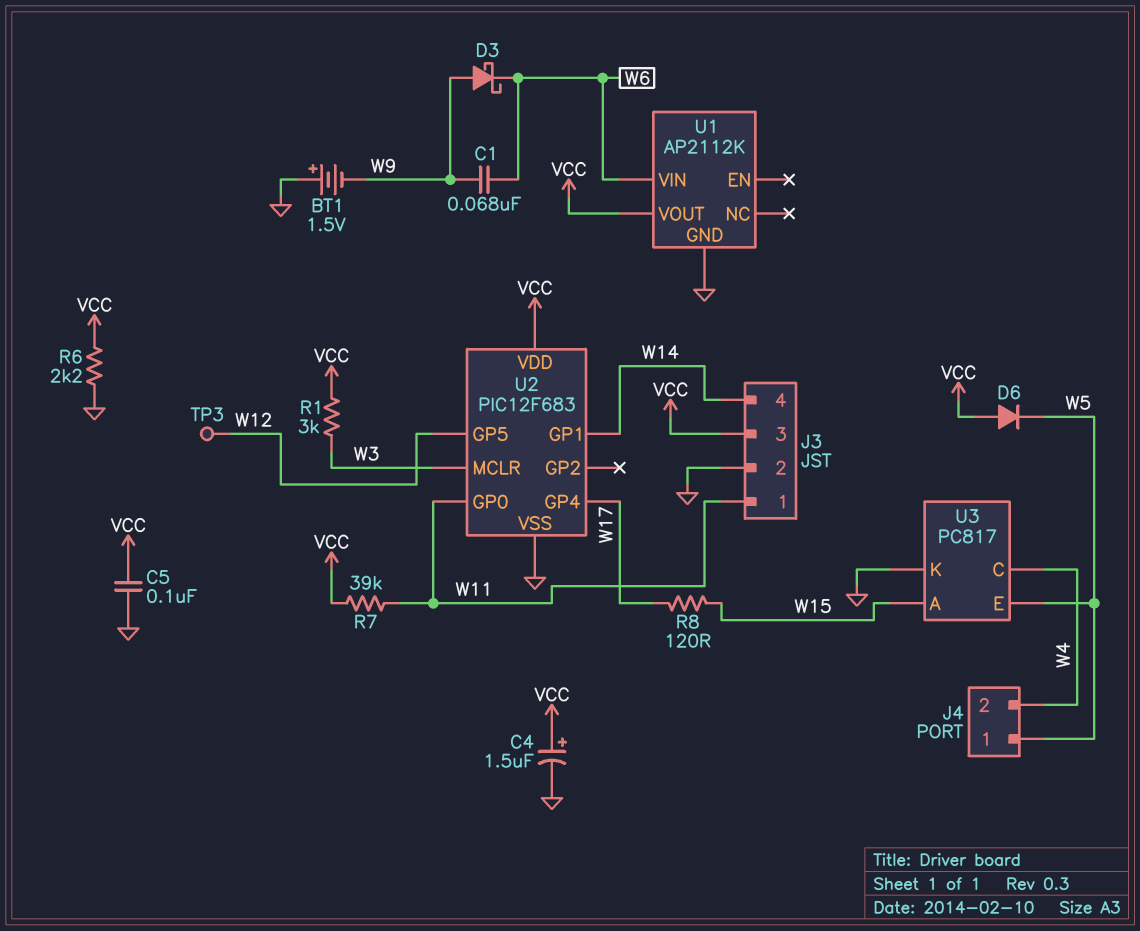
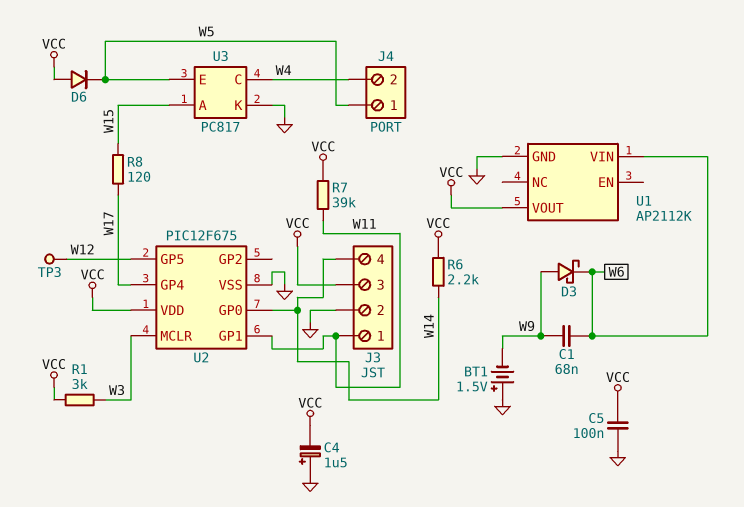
C4: 1.5uF (plus VCC, minus GND) -> 1.5uF (plus GND, minus VCC)
R6: 2.2k (GND, VCC) -> 2.2k (VCC, W14)
U2: PIC12F683 -> PIC12F675
U2 pin GP0: W11 -> W14
U2 pin GP1: W14 -> W11

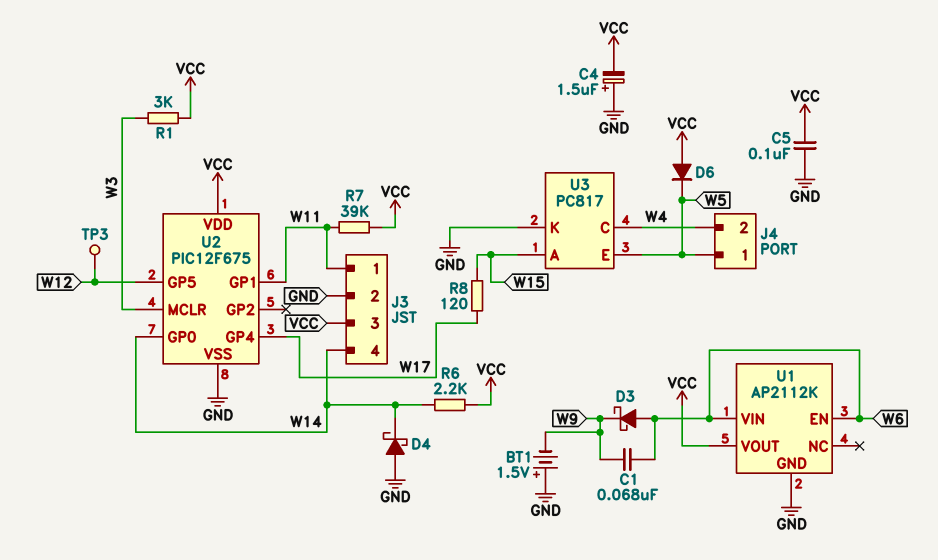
D3: schottky (A W9, K W6) -> schottky (A W6, K W9)
D4: none -> schottky (A GND, K W14)
U1 pin EN: none -> W6

